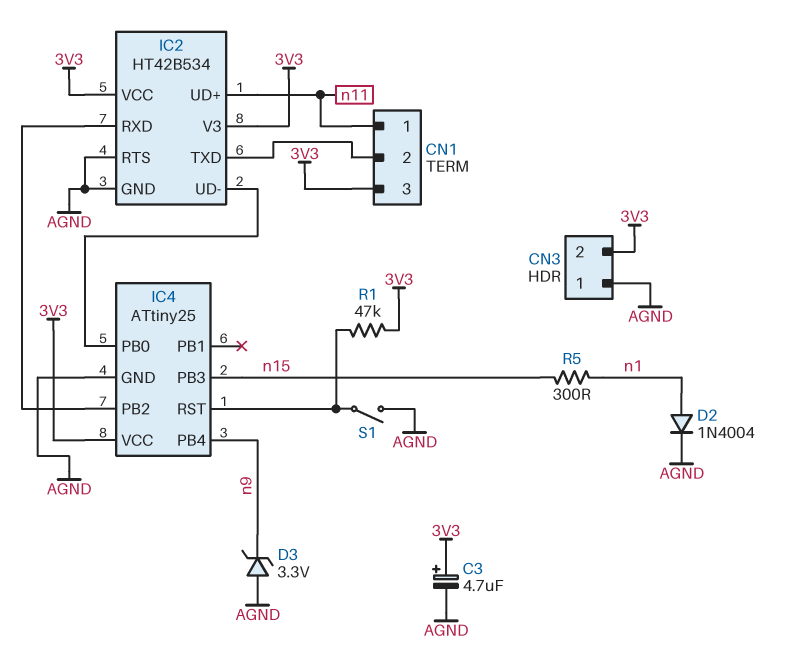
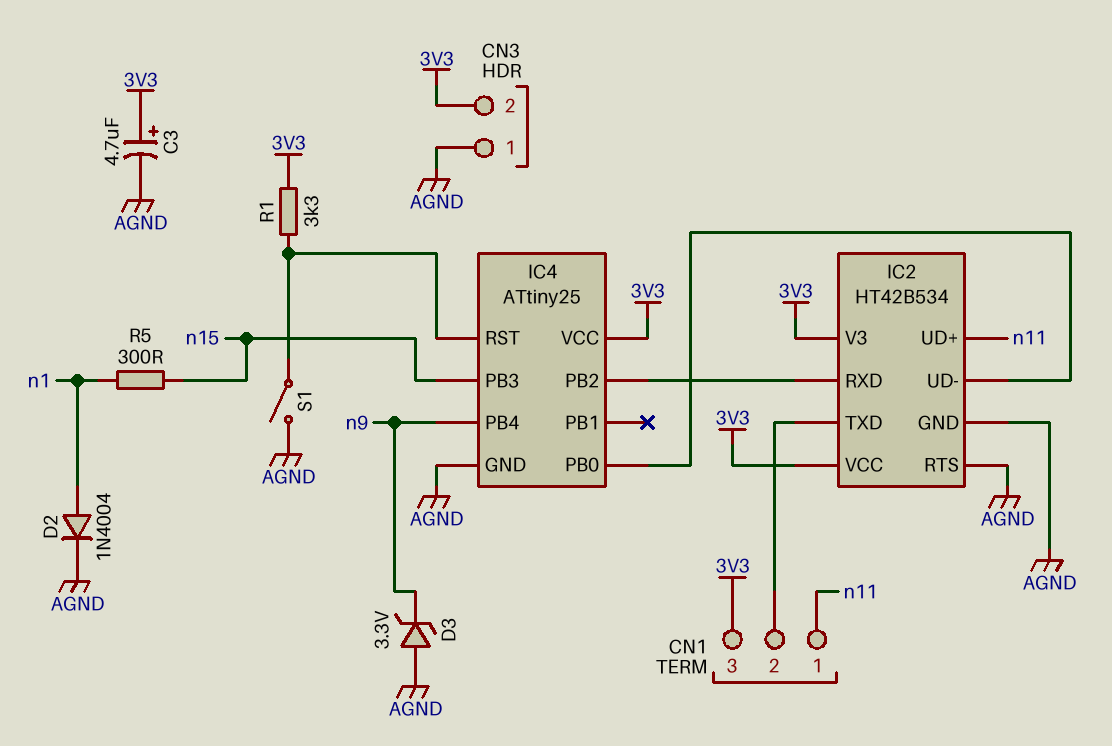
R1: 47k (3V3, IC4/RST) -> 3.3k (3V3, IC4/RST)

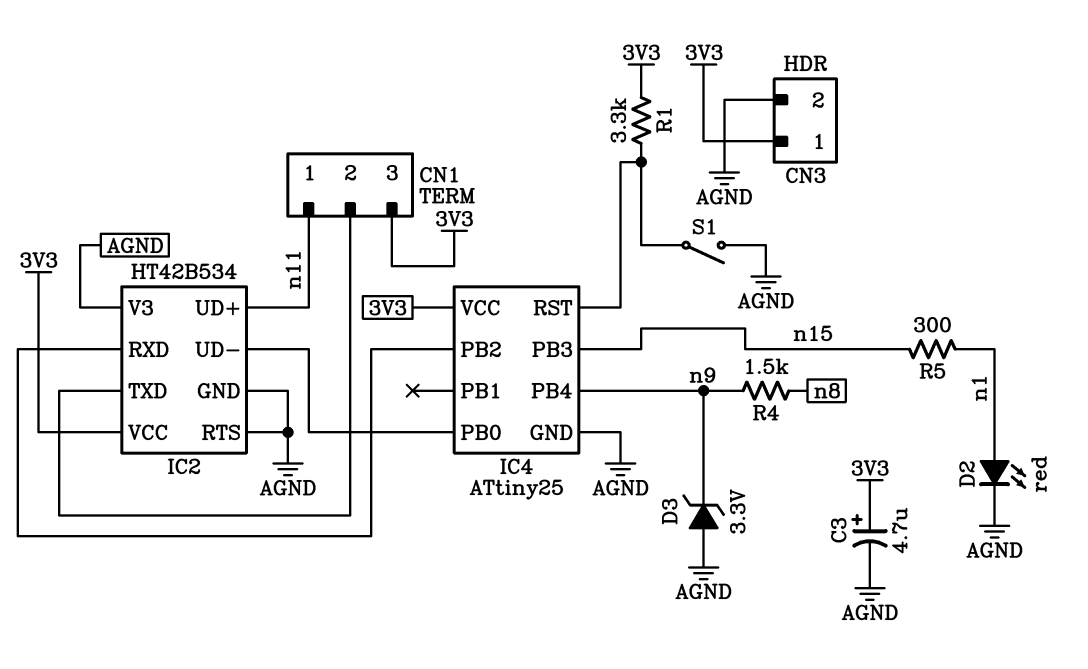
CN3 pin 1: AGND -> 3V3
CN3 pin 2: 3V3 -> AGND
D2: diode 1N4004 (A n1, K AGND) -> LED red (A n1, K AGND)
IC2 pin V3: 3V3 -> AGND
R4: none -> 1.5k (n8, n9)

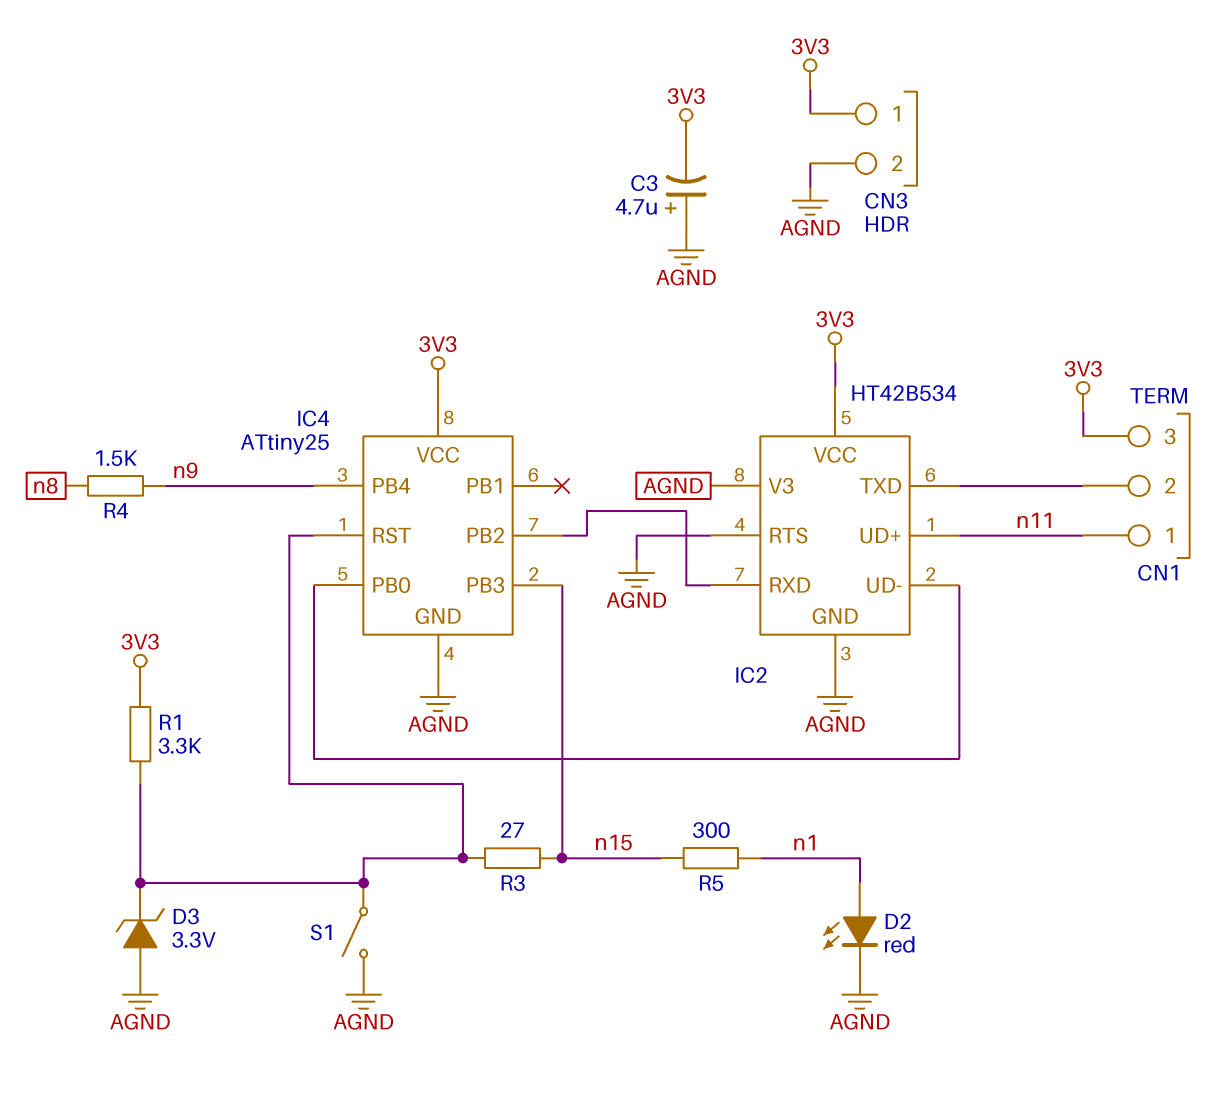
C3: 4.7uF (plus 3V3, minus AGND) -> 4.7uF (plus AGND, minus 3V3)
D3: zener 3.3V (A AGND, K n9) -> zener 3.3V (A AGND, K IC4/RST)
R3: none -> 27 (IC4/RST, n15)

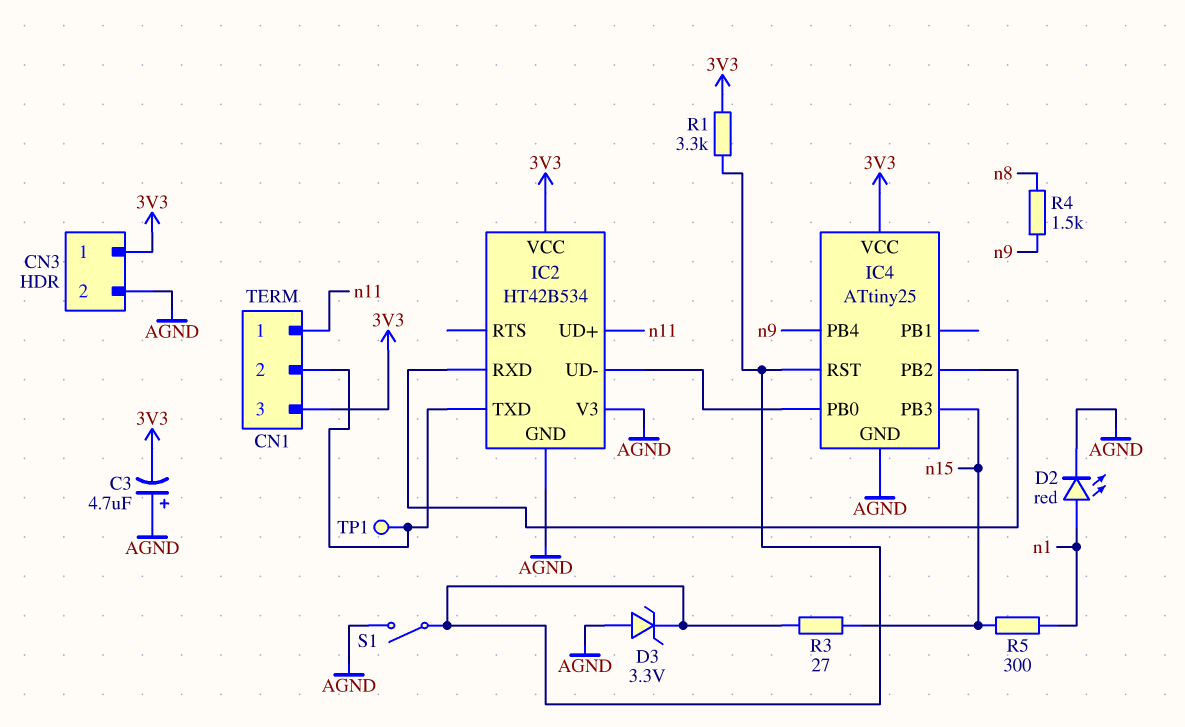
IC2 pin RTS: AGND -> none
TP1: none -> test point (CN1/2)

